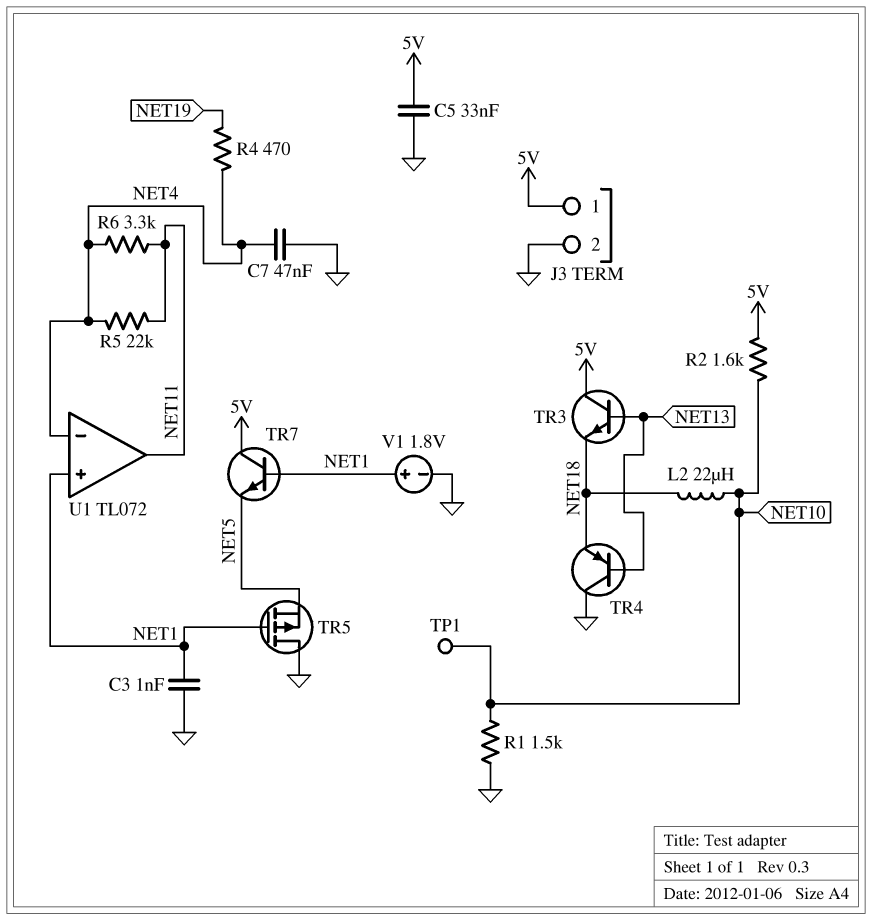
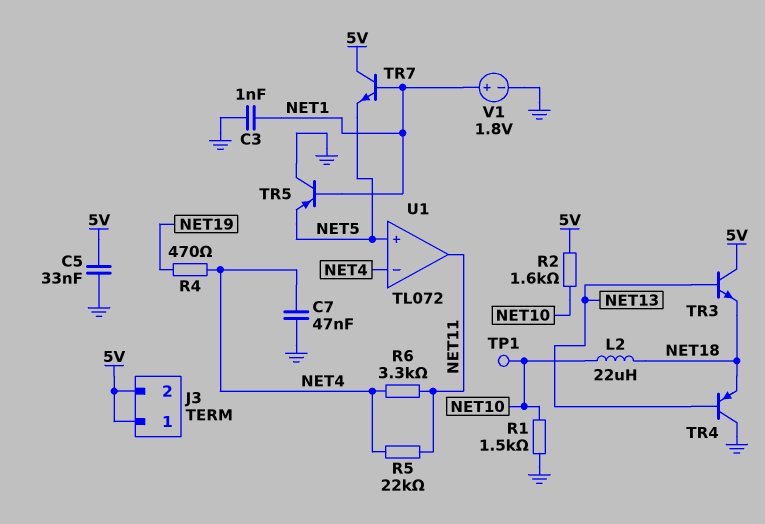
J3 pin 2: GND -> 5V
TR5: PMOS (G NET1, D GND, S NET5) -> PNP (B NET1, C GND, E NET5)
U1 pin in+: NET1 -> NET5

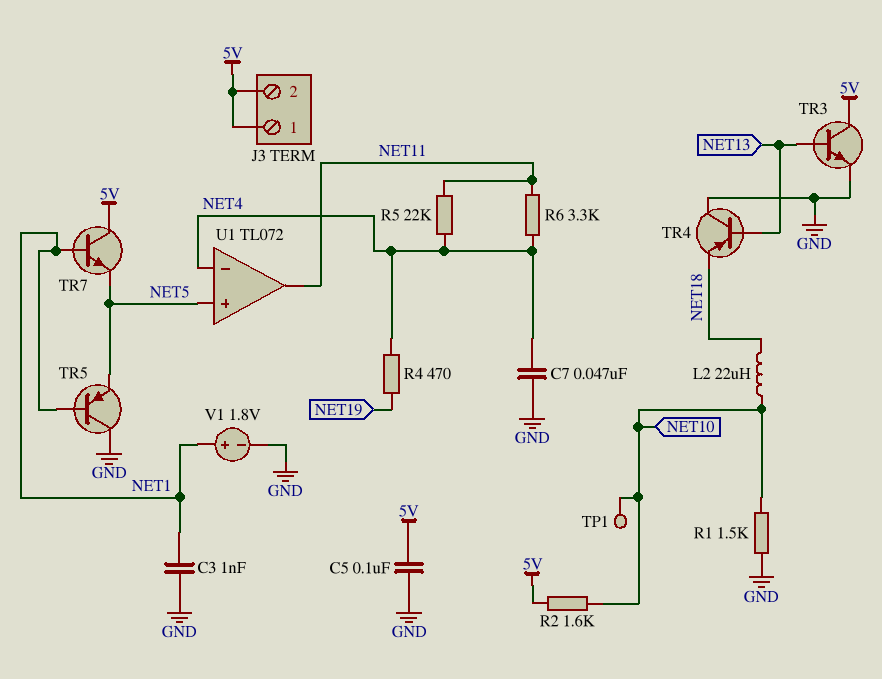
C5: 33nF (5V, GND) -> 100nF (5V, GND)
TR3: NPN (B NET13, C 5V, E NET18) -> NPN (B NET13, C 5V, E GND)

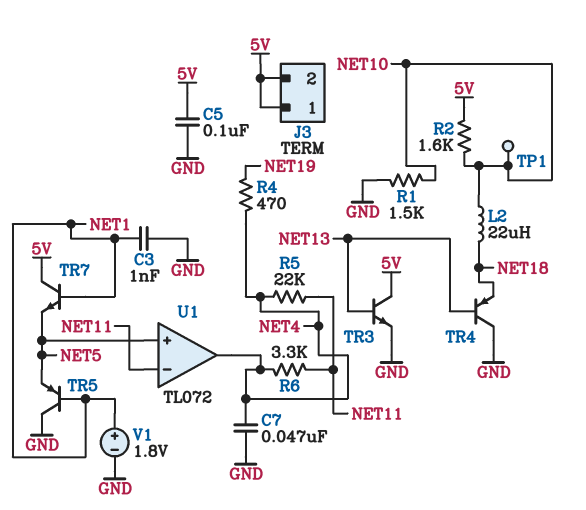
U1 pin in-: NET4 -> NET11
U1 pin out: NET11 -> NET4

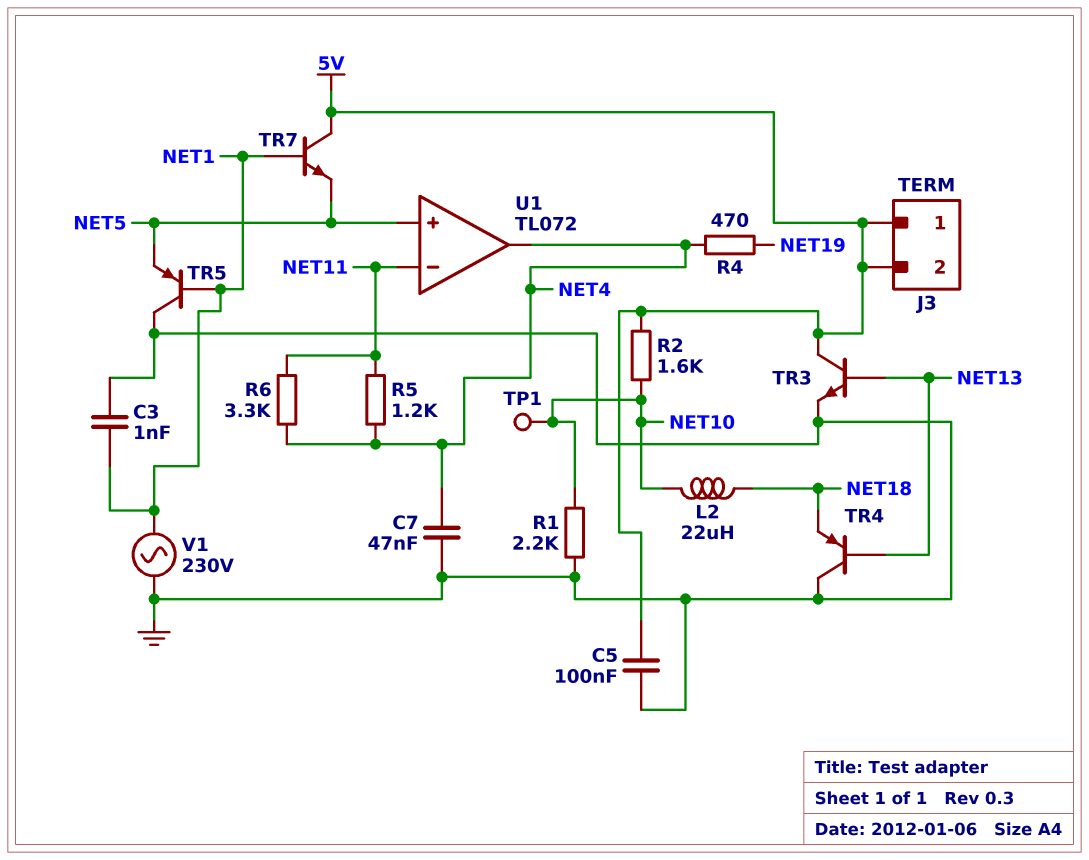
R1: 1.5k (GND, NET10) -> 2.2k (GND, NET10)
R5: 22k (NET4, NET11) -> 1.2k (NET4, NET11)
V1: 1.8V (plus NET1, minus GND) -> AC 230V (GND, NET1)

